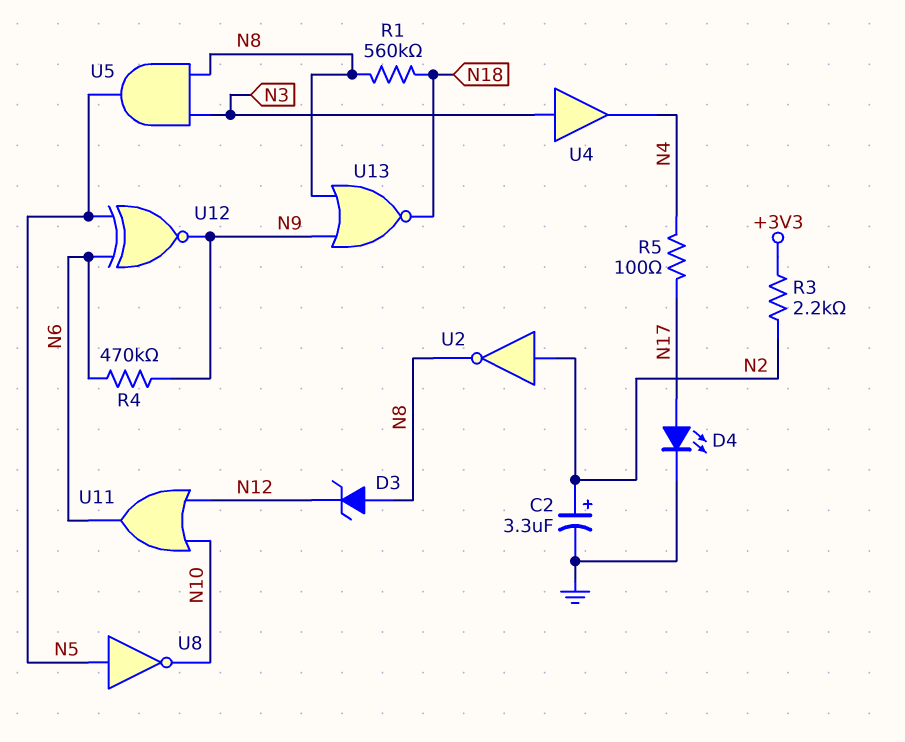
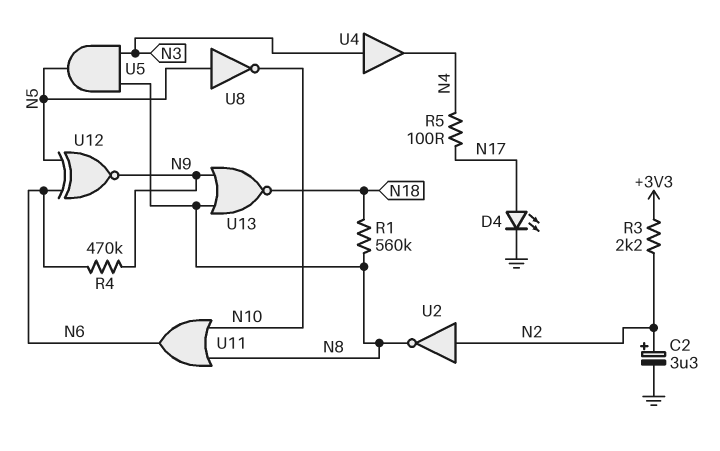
D3: zener (A N8, K N12) -> none
U11: OR (in N10, in N12, out N6) -> OR (in N8, in N10, out N6)

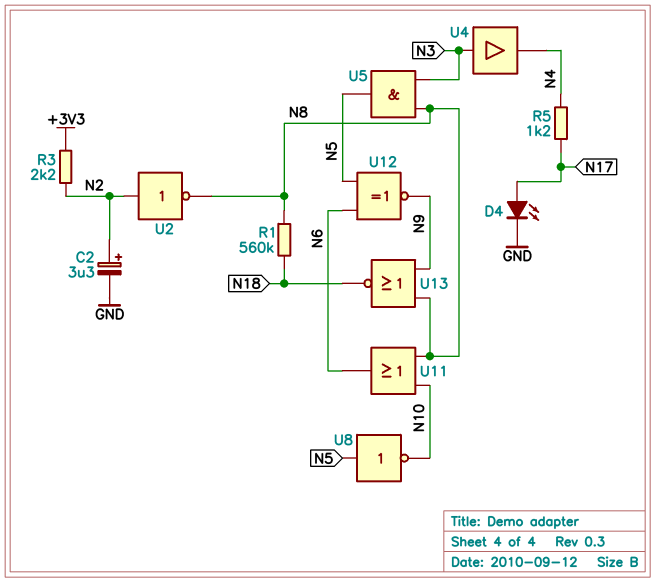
R4: 470k (N6, N9) -> none
R5: 100 (N4, N17) -> 1.2k (N4, N17)

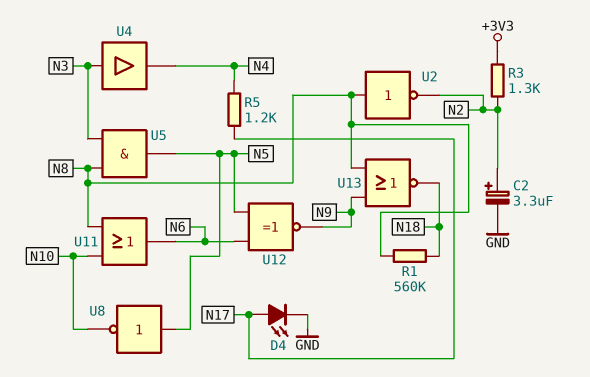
R3: 2.2k (+3V3, N2) -> 1.3k (+3V3, N2)
U2: NOT (in N2, out N8) -> NOT (in N8, out N2)

